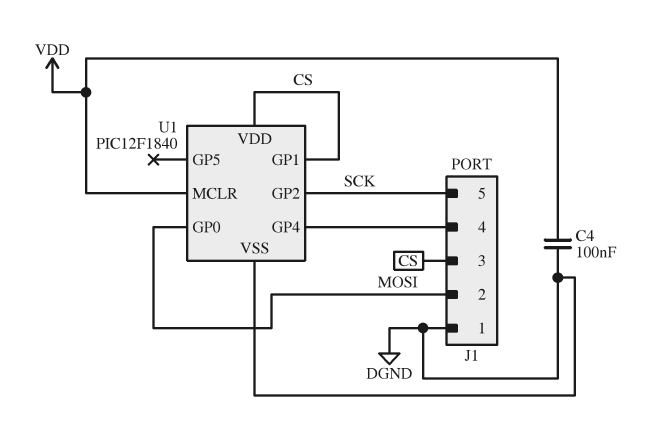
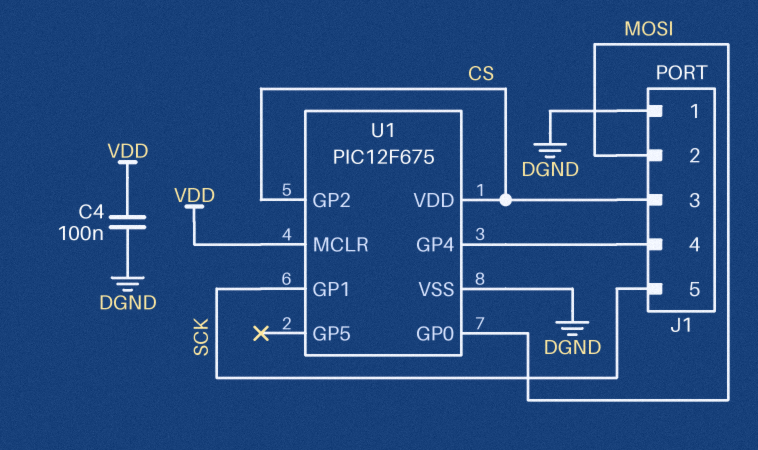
U1: PIC12F1840 -> PIC12F675
U1 pin GP1: CS -> SCK
U1 pin GP2: SCK -> CS

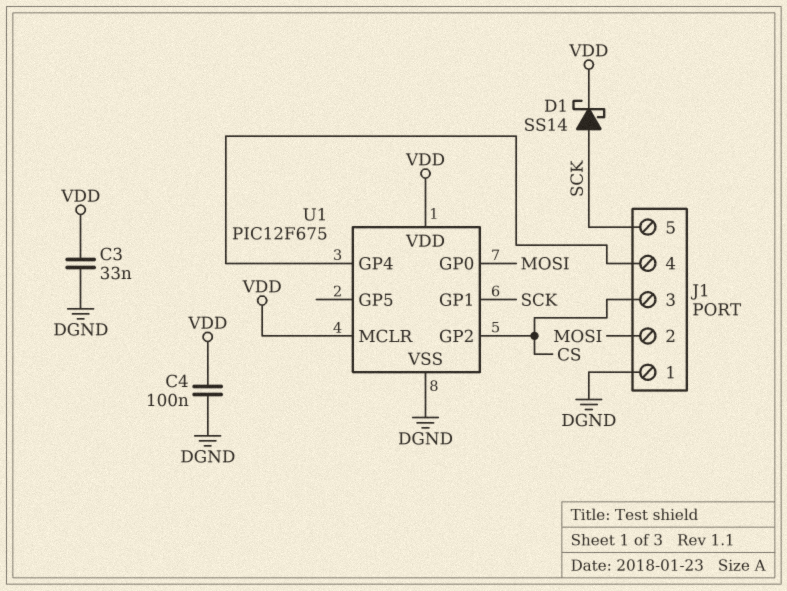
C3: none -> 33nF (DGND, VDD)
D1: none -> schottky SS14 (A SCK, K VDD)
U1 pin VDD: CS -> VDD

